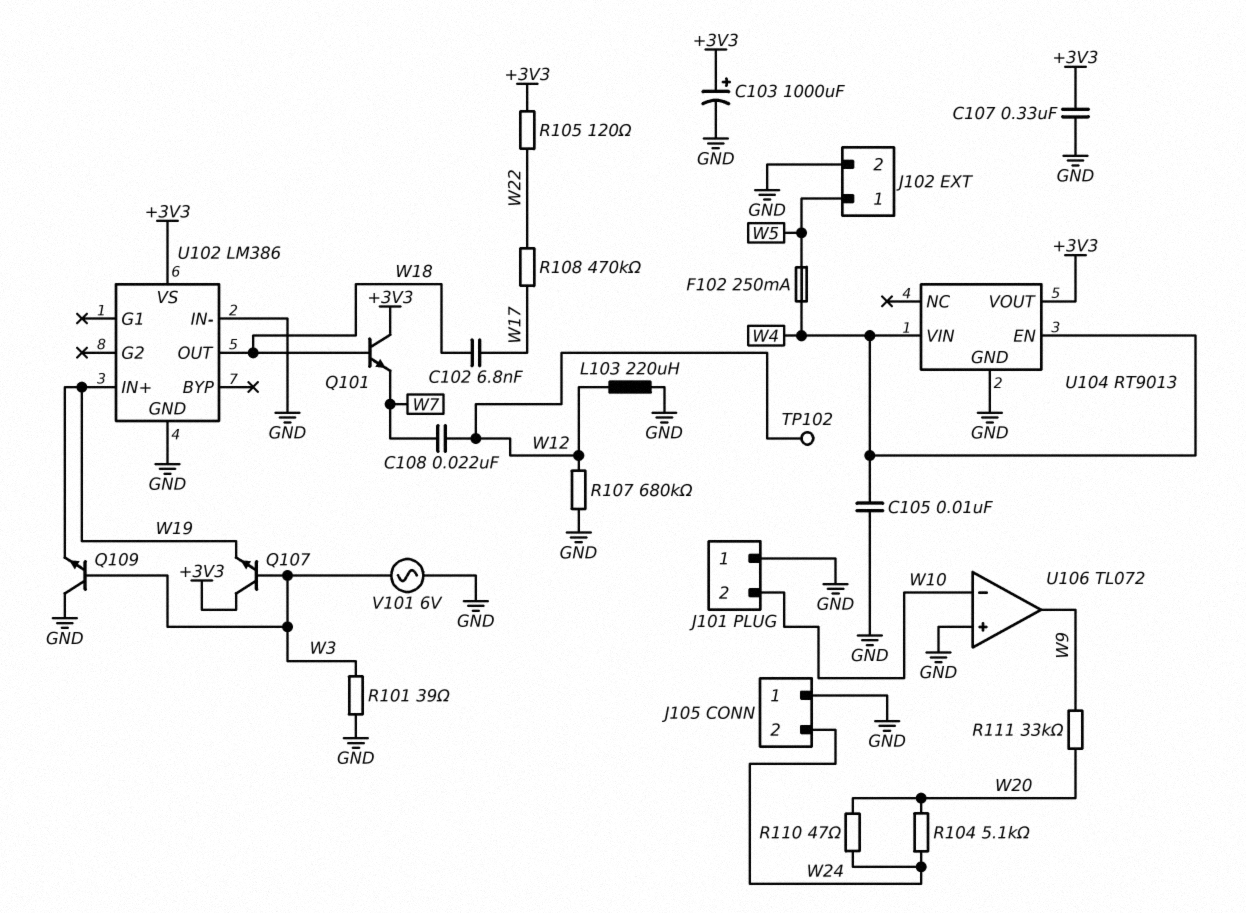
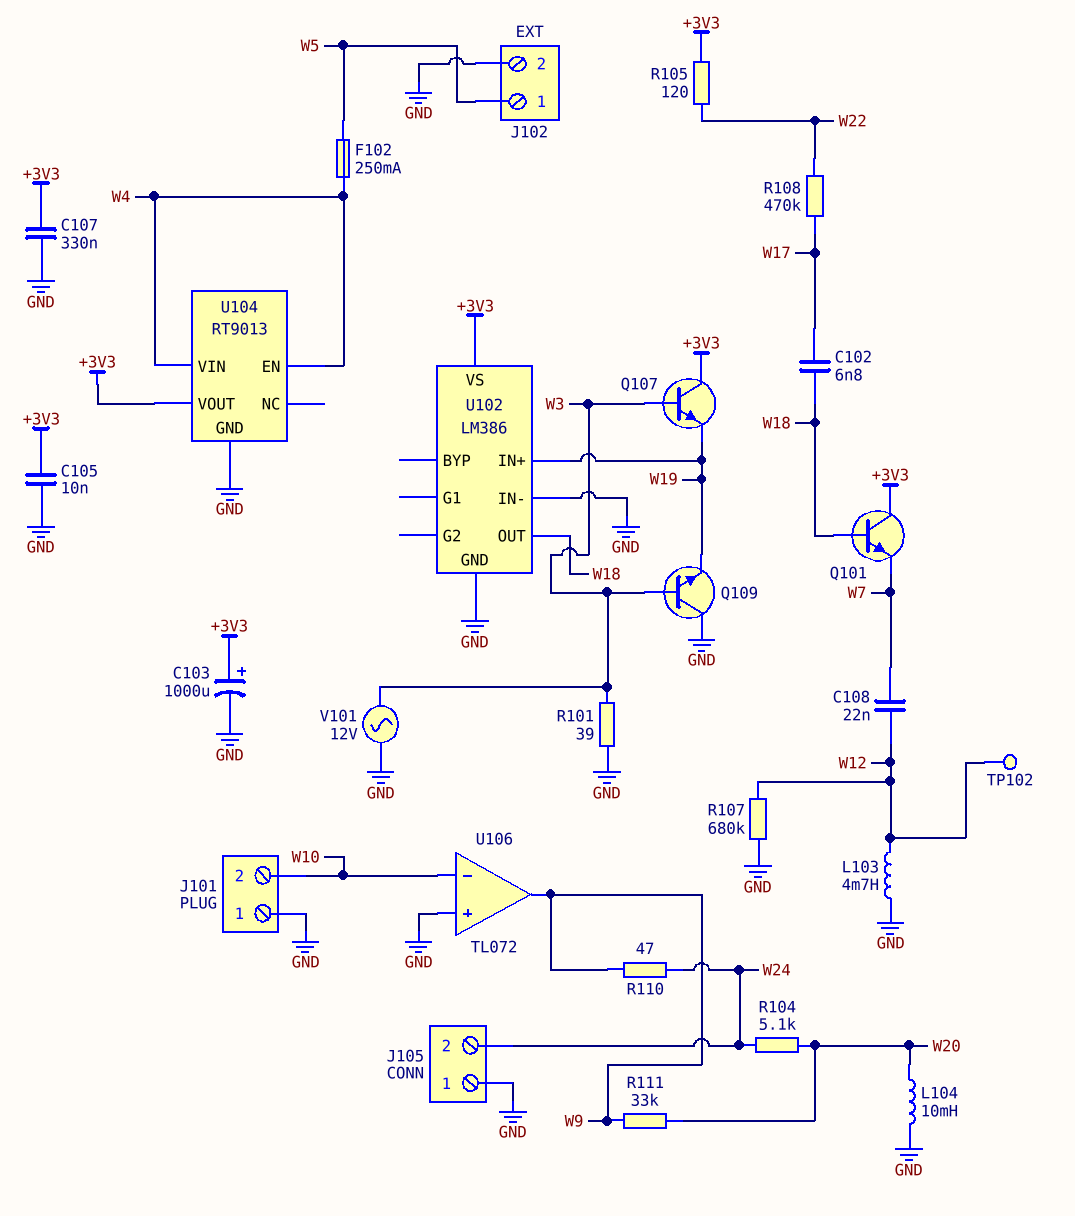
C105: 10nF (GND, W4) -> 10nF (+3V3, GND)
L103: 220uH (GND, W12) -> 4.7mH (GND, W12)
L104: none -> 10mH (GND, W20)
R110: 47 (W20, W24) -> 47 (W9, W24)
V101: AC 6V (GND, W3) -> AC 12V (GND, W3)

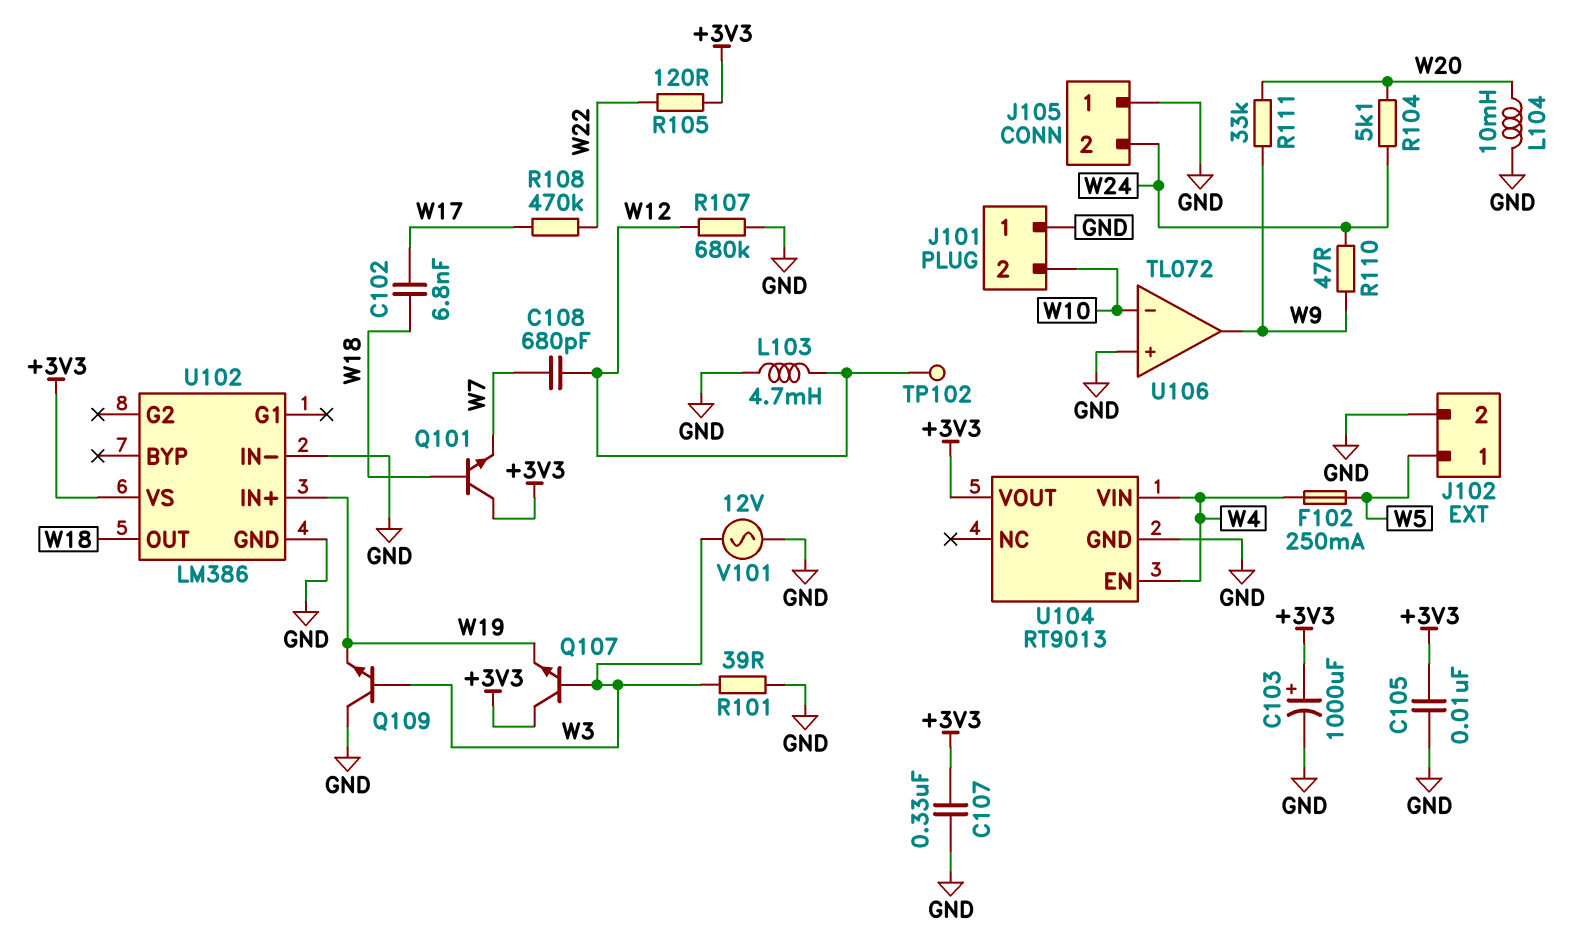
C108: 22nF (W7, W12) -> 680pF (W7, W12)

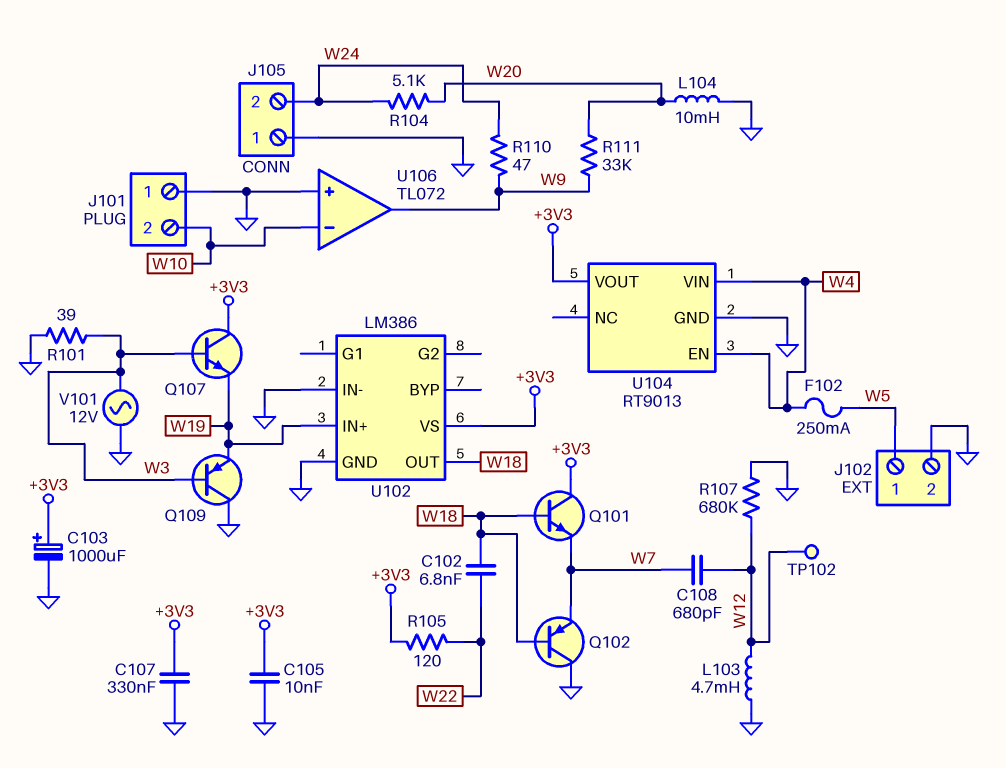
C102: 6.8nF (W17, W18) -> 6.8nF (W18, W22)
Q102: none -> PNP (B W18, C GND, E W7)
Q109: NPN (B W3, C GND, E W19) -> PNP (B W3, C GND, E W19)
R108: 470k (W17, W22) -> none

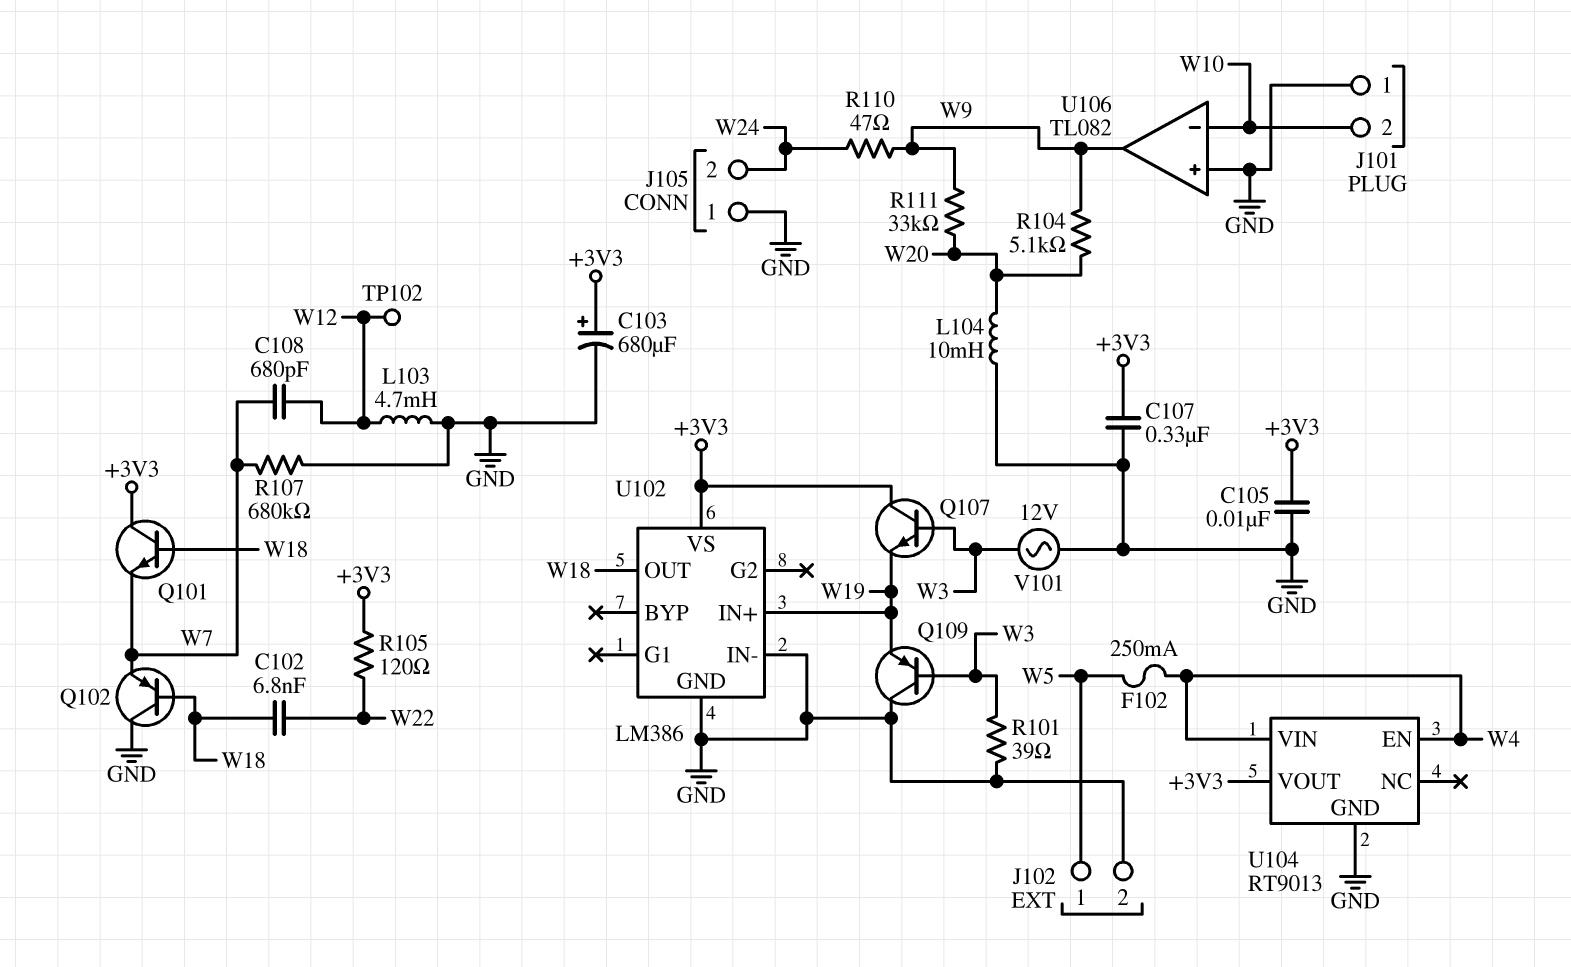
C103: 1000uF (plus +3V3, minus GND) -> 680uF (plus +3V3, minus GND)
R104: 5.1k (W20, W24) -> 5.1k (W9, W20)
R107: 680k (GND, W12) -> 680k (GND, W7)
U106: TL072 -> TL082

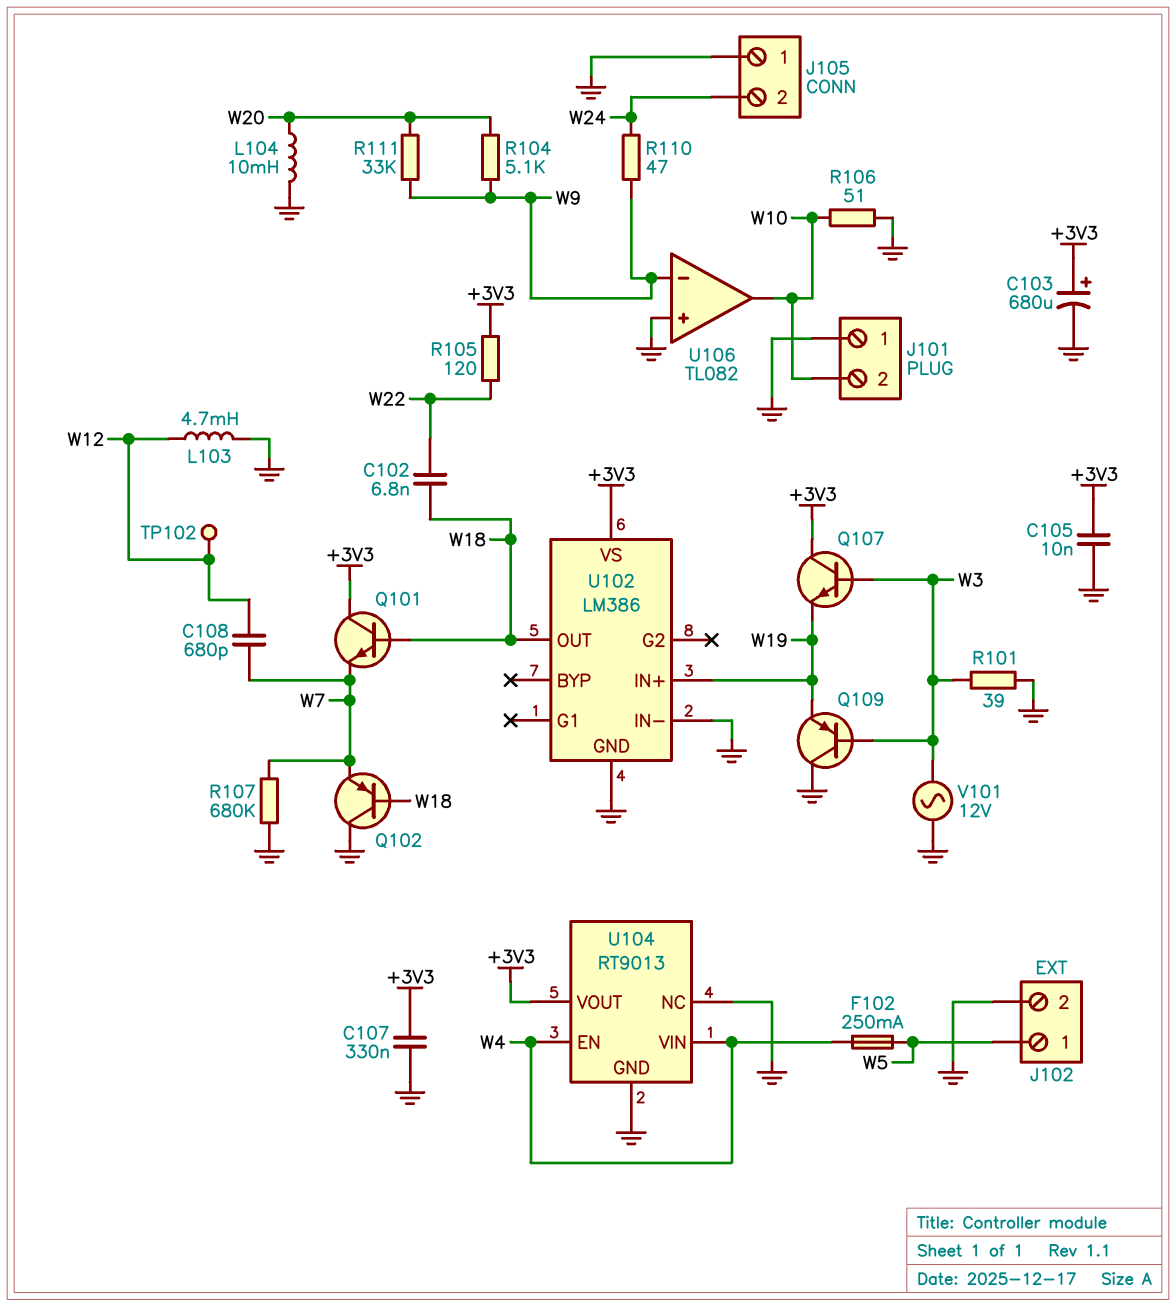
R106: none -> 51 (GND, W10)
U104 pin NC: none -> GND
U106 pin in-: W10 -> W9
U106 pin out: W9 -> W10

